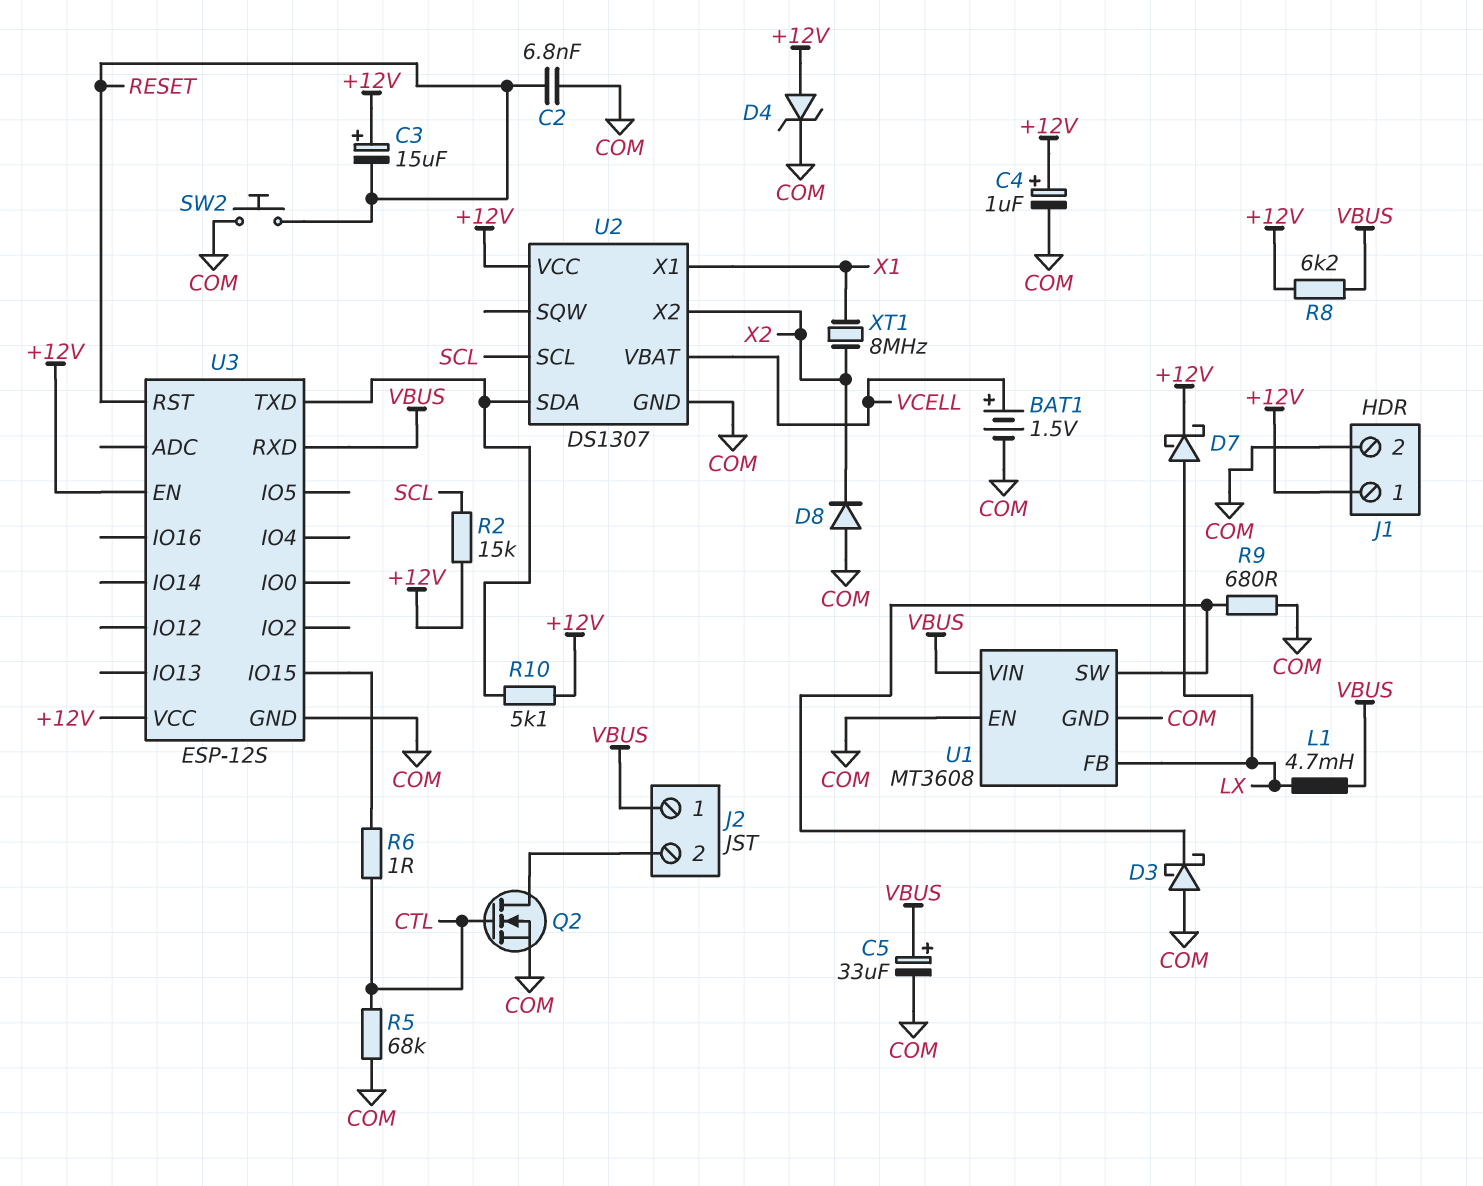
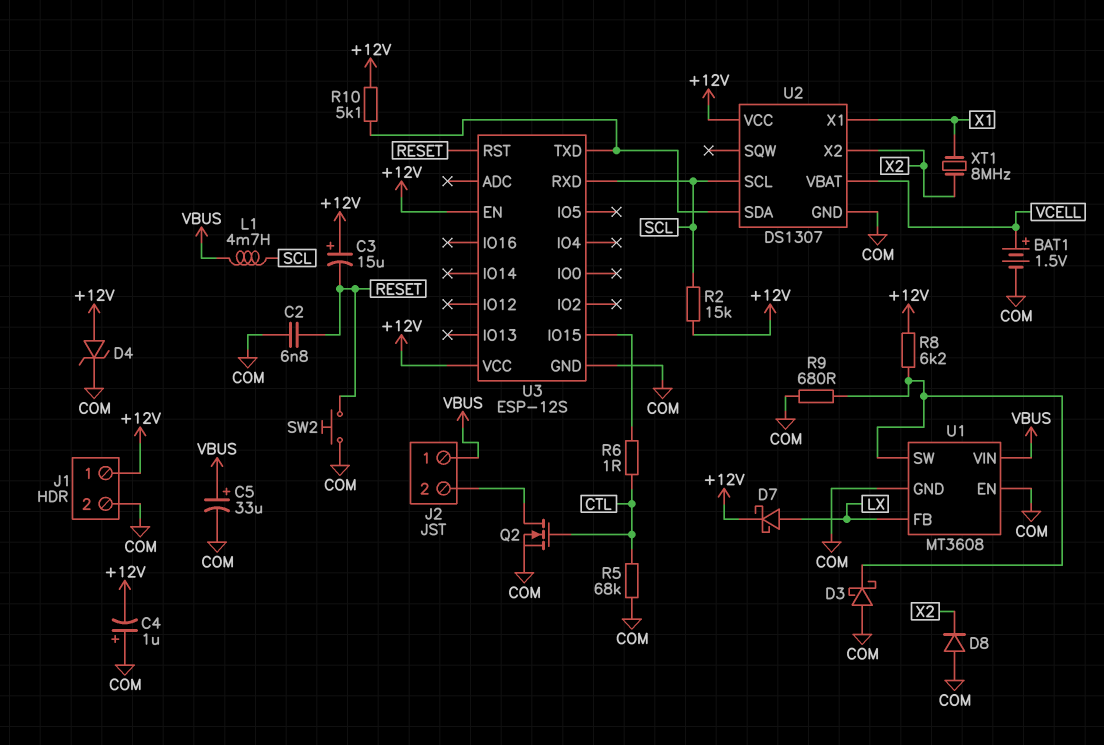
C4: 1uF (plus +12V, minus COM) -> 1uF (plus COM, minus +12V)
L1: 4.7mH (LX, VBUS) -> 4.7mH (SCL, VBUS)
R8: 6.2k (+12V, VBUS) -> 6.2k (+12V, U1/SW)
U3 pin RXD: VBUS -> SCL

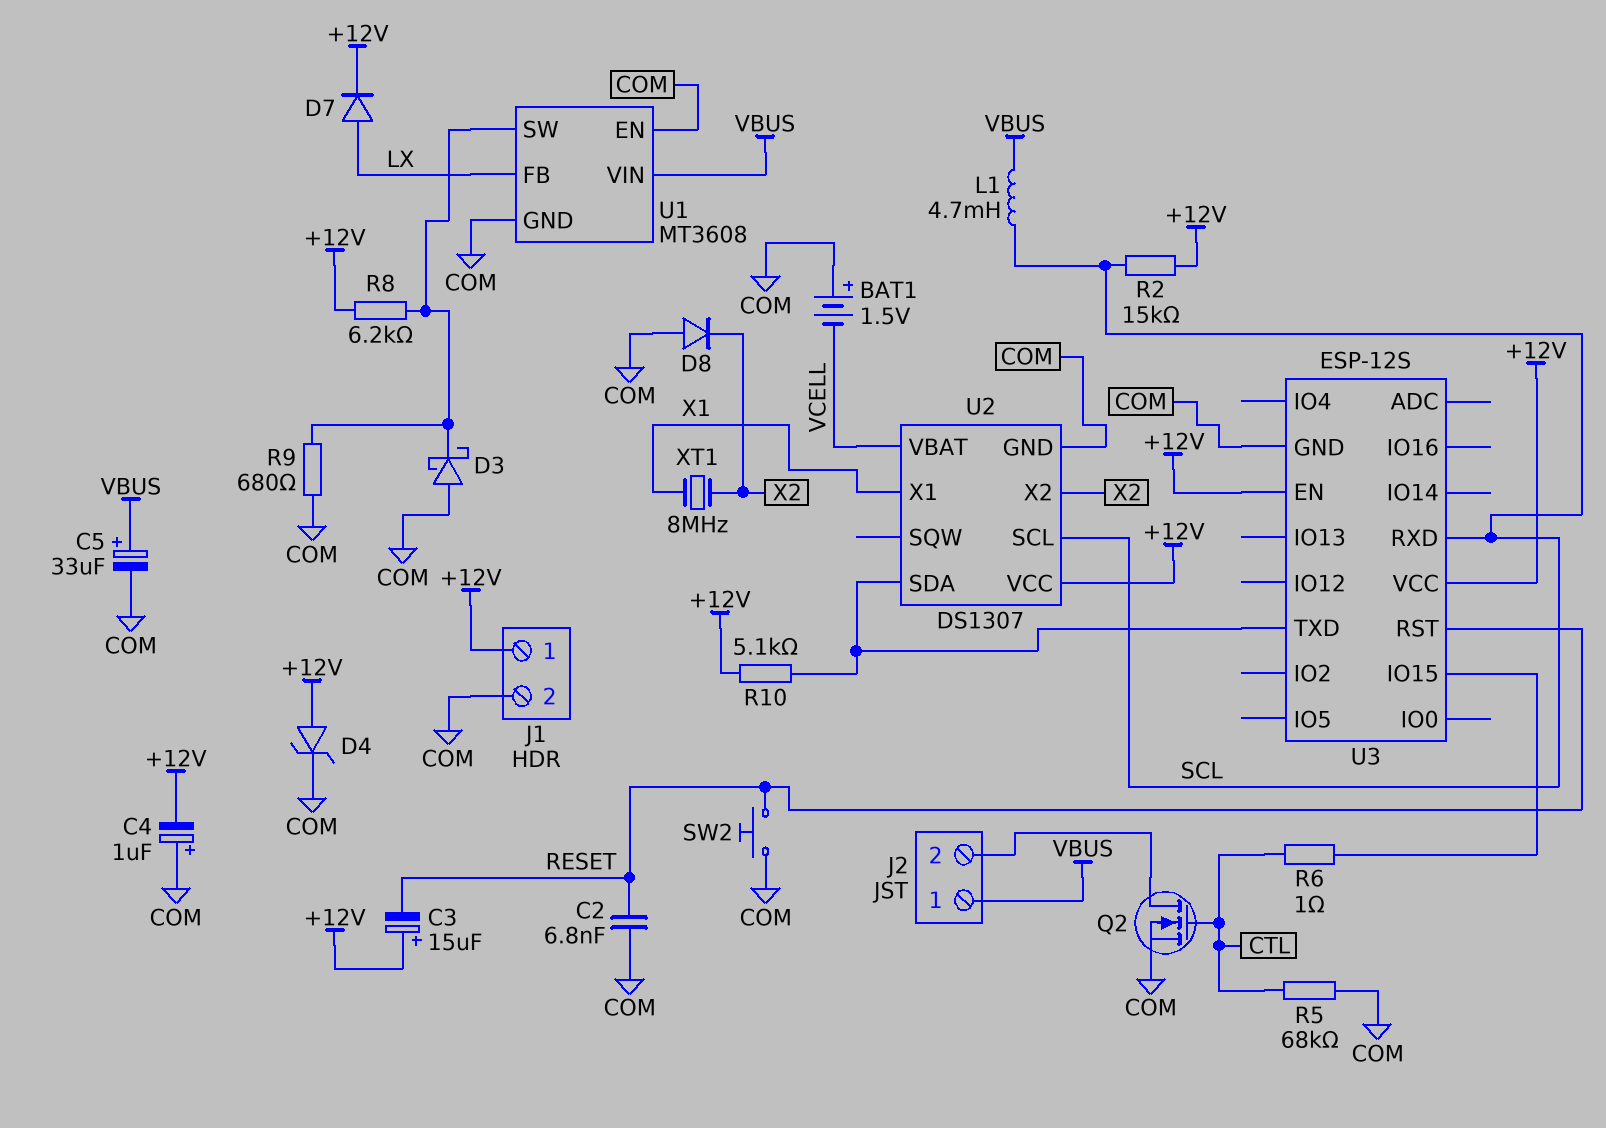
BAT1: 1.5V (plus VCELL, minus COM) -> 1.5V (plus COM, minus VCELL)
D7: schottky (A LX, K +12V) -> diode (A LX, K +12V)

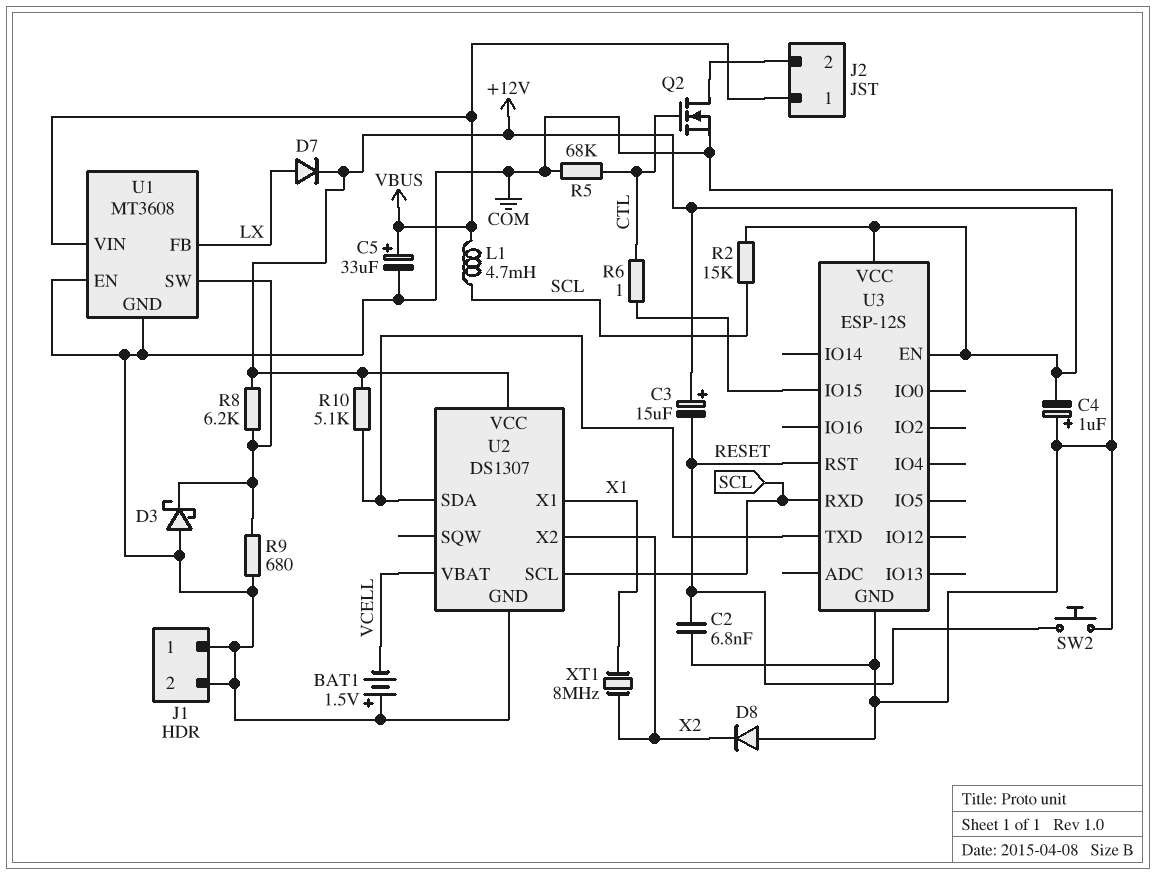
D4: zener (A +12V, K COM) -> none
J1 pin 1: +12V -> COM

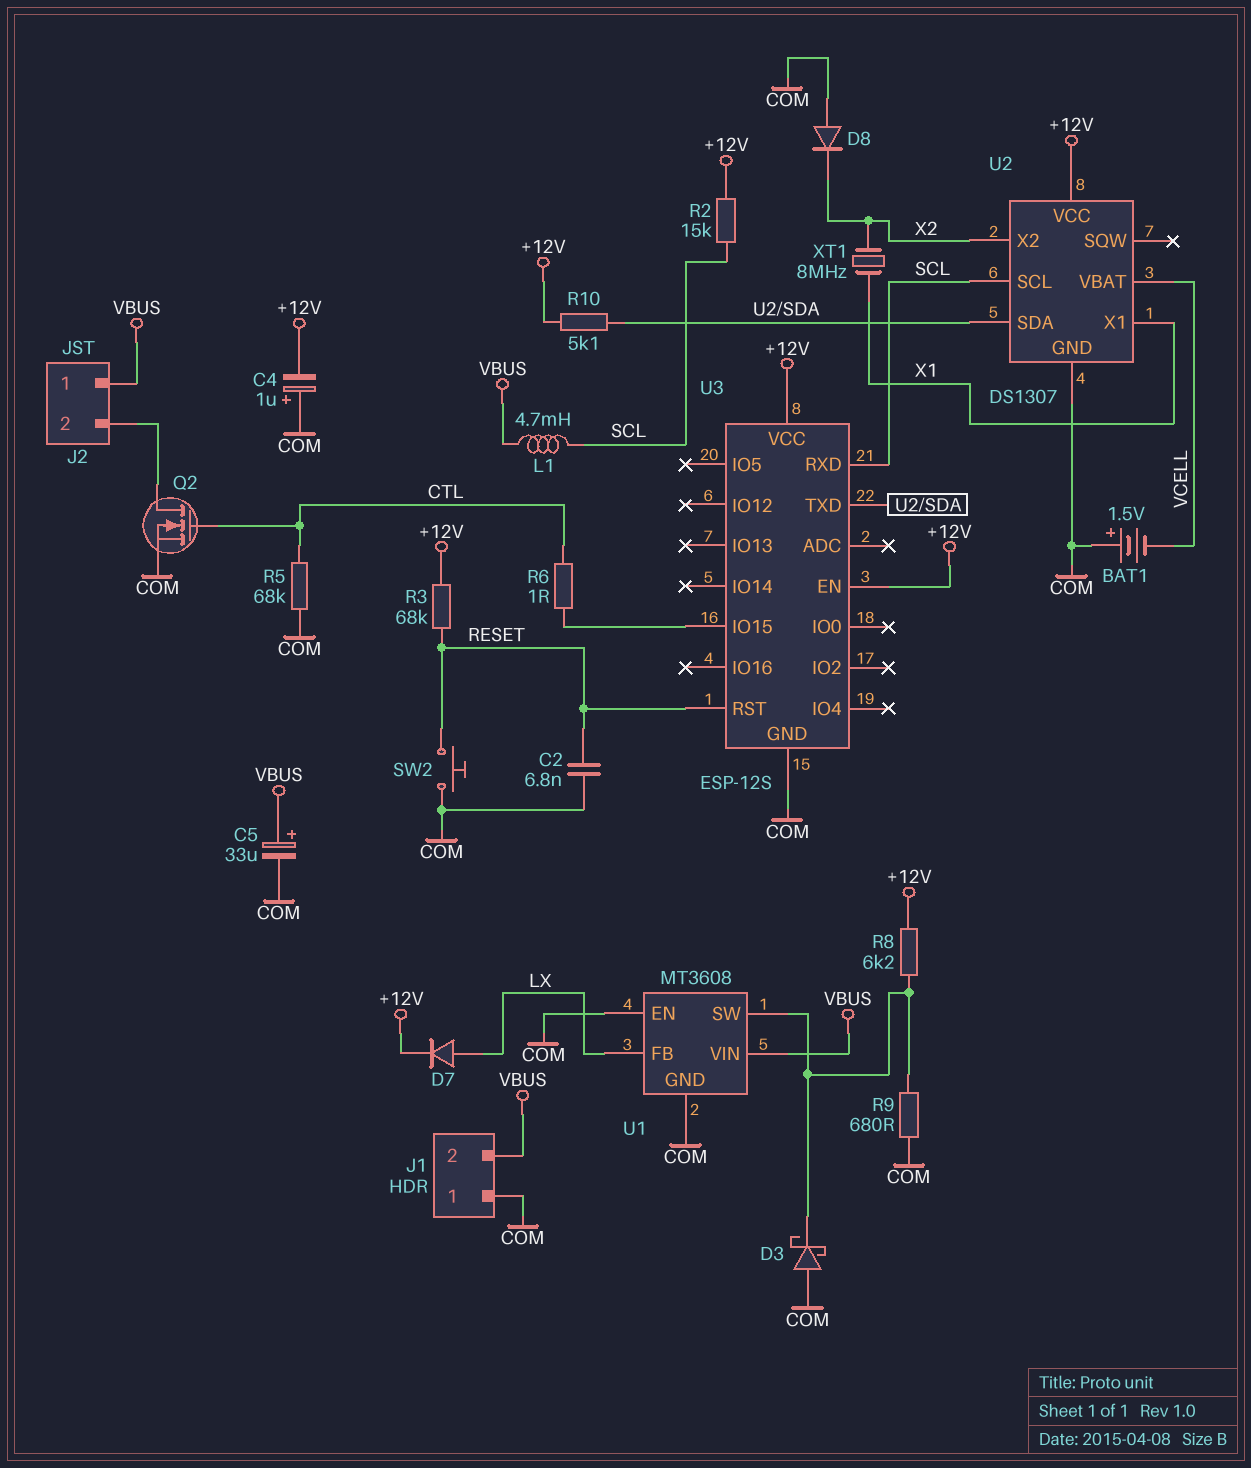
C3: 15uF (plus +12V, minus RESET) -> none
J1 pin 2: COM -> VBUS
R3: none -> 68k (+12V, RESET)

